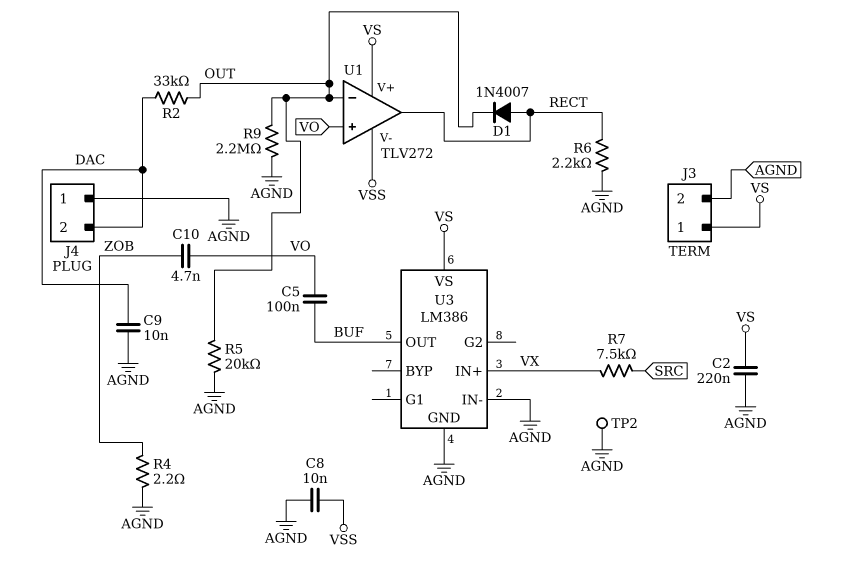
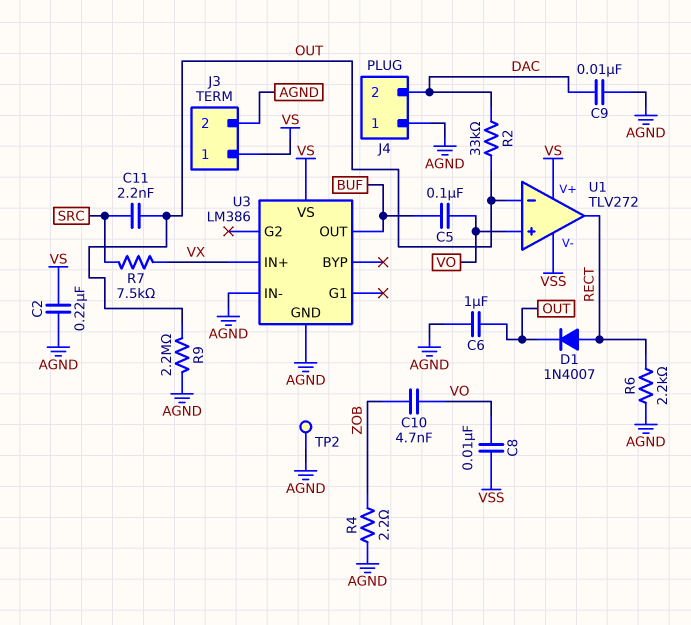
C6: none -> 1uF (AGND, OUT)
C8: 10nF (AGND, VSS) -> 10nF (VO, VSS)
C11: none -> 2.2nF (OUT, SRC)
R5: 20k (AGND, OUT) -> none

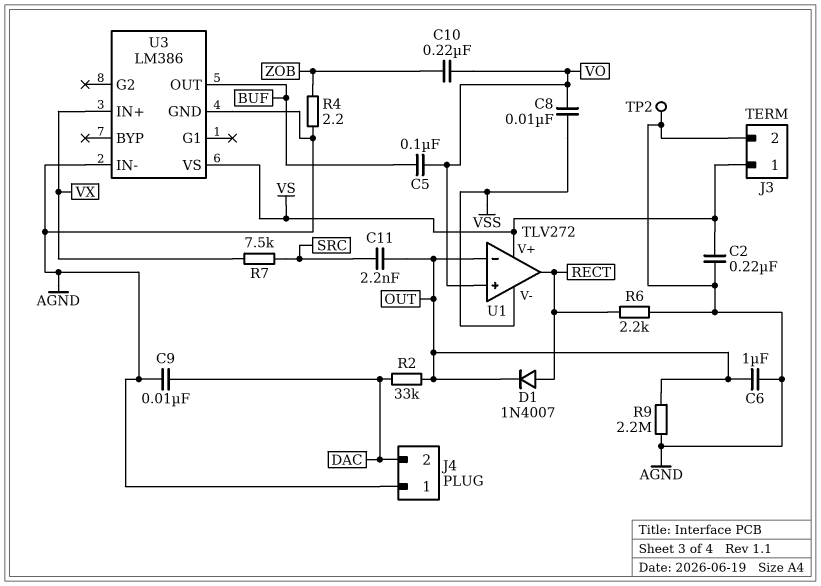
C10: 4.7nF (VO, ZOB) -> 220nF (VO, ZOB)

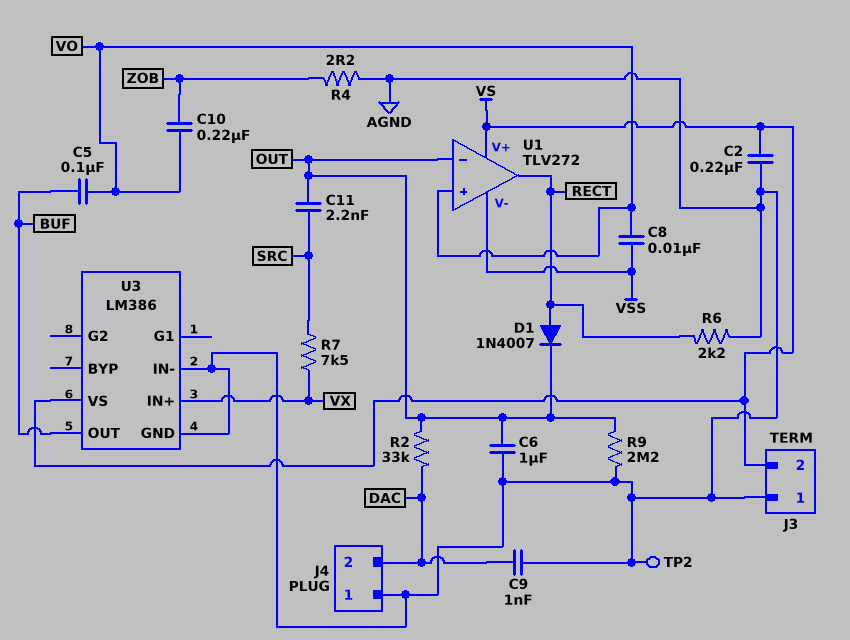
C9: 10nF (AGND, DAC) -> 1nF (AGND, DAC)
J3 pin 1: VS -> AGND
J3 pin 2: AGND -> VS

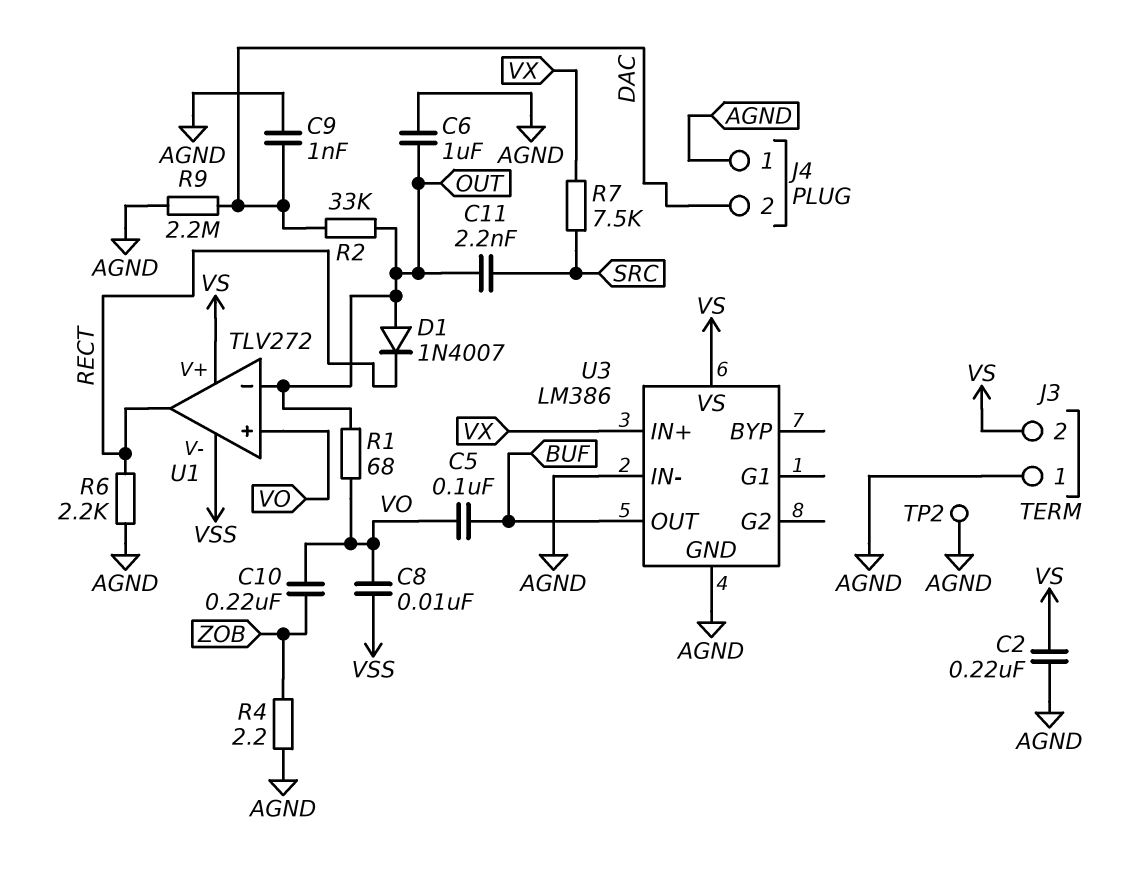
D1: diode 1N4007 (A RECT, K OUT) -> diode 1N4007 (A OUT, K RECT)
R1: none -> 68 (OUT, VO)
R9: 2.2M (AGND, OUT) -> 2.2M (AGND, DAC)

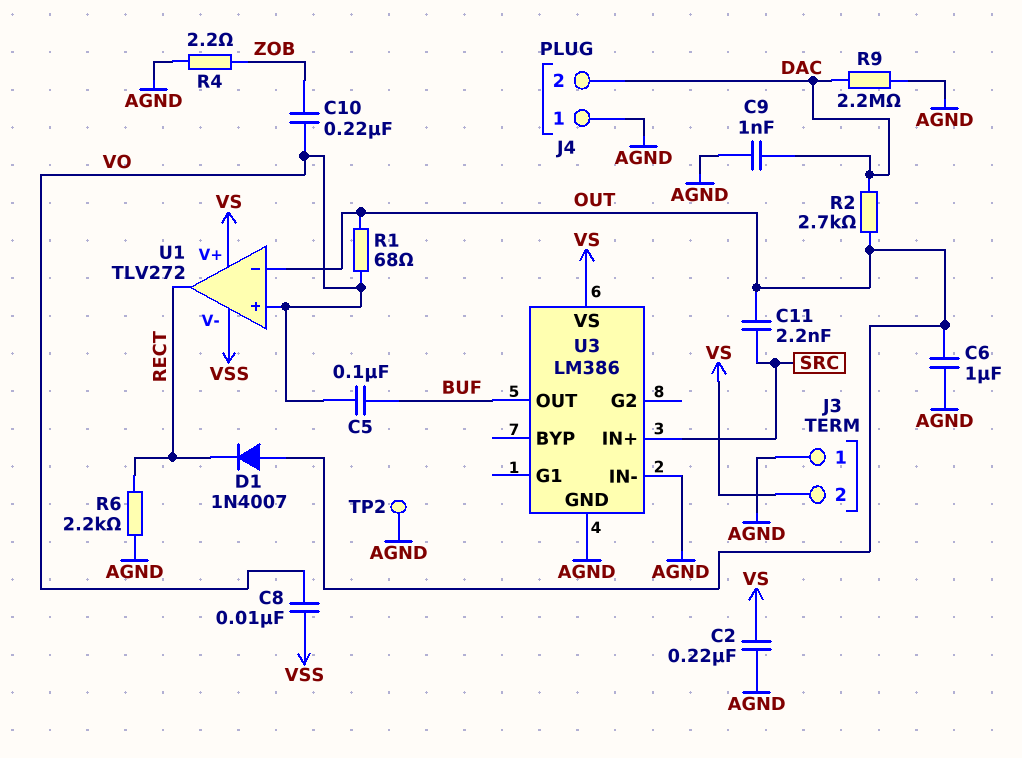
R2: 33k (DAC, OUT) -> 2.7k (DAC, OUT)
R7: 7.5k (SRC, VX) -> none
U3 pin IN+: VX -> SRC

